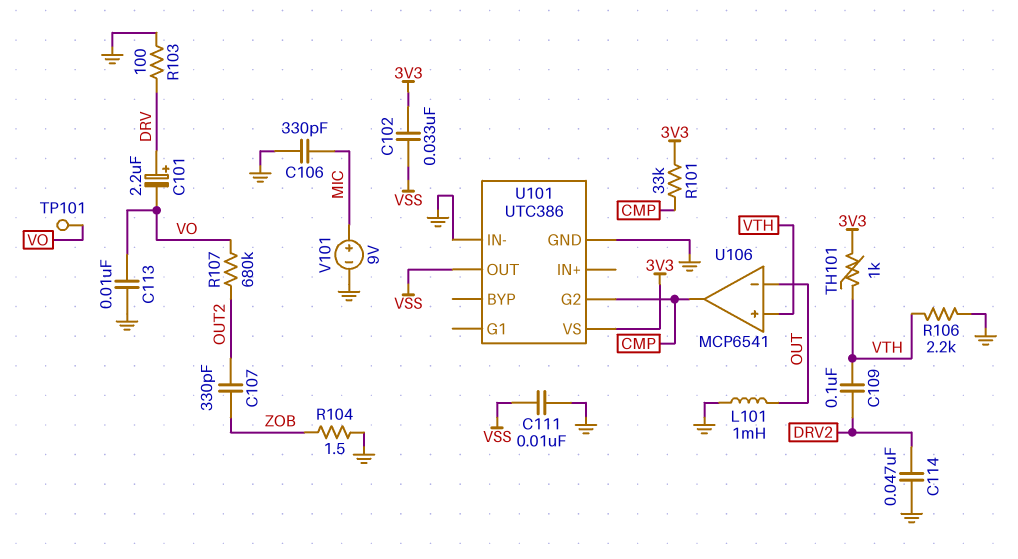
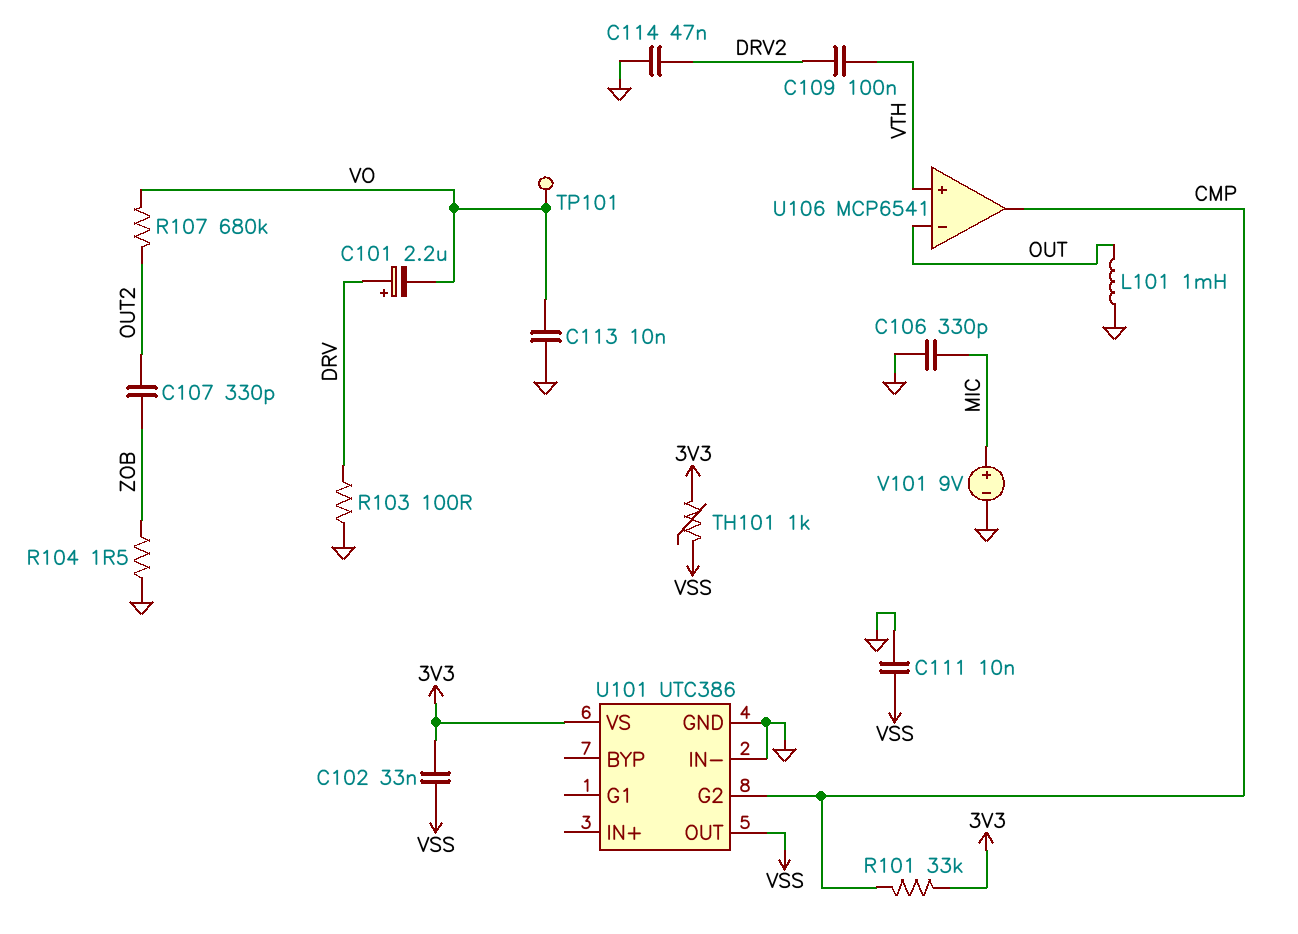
R106: 2.2k (GND, VTH) -> none
TH101: 1k (3V3, VTH) -> 1k (3V3, VSS)

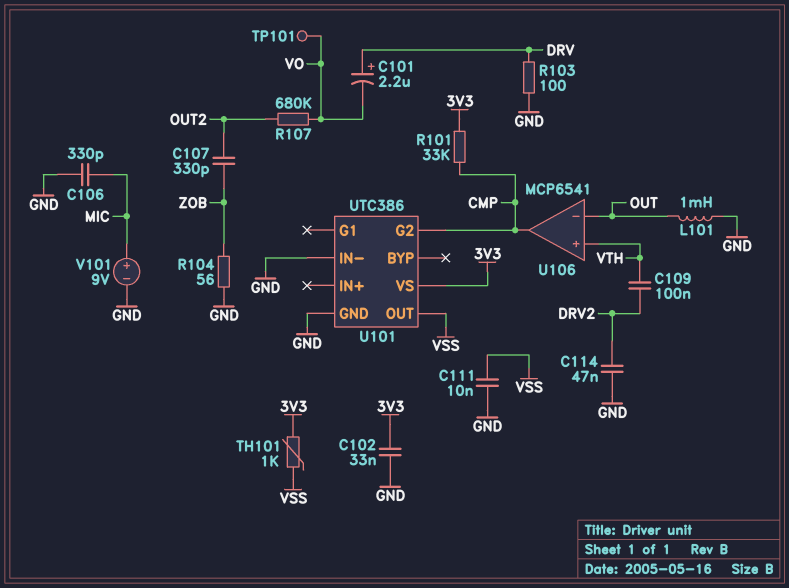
C102: 33nF (3V3, VSS) -> 33nF (3V3, GND)
C113: 10nF (GND, VO) -> none
R104: 1.5 (GND, ZOB) -> 56 (GND, ZOB)

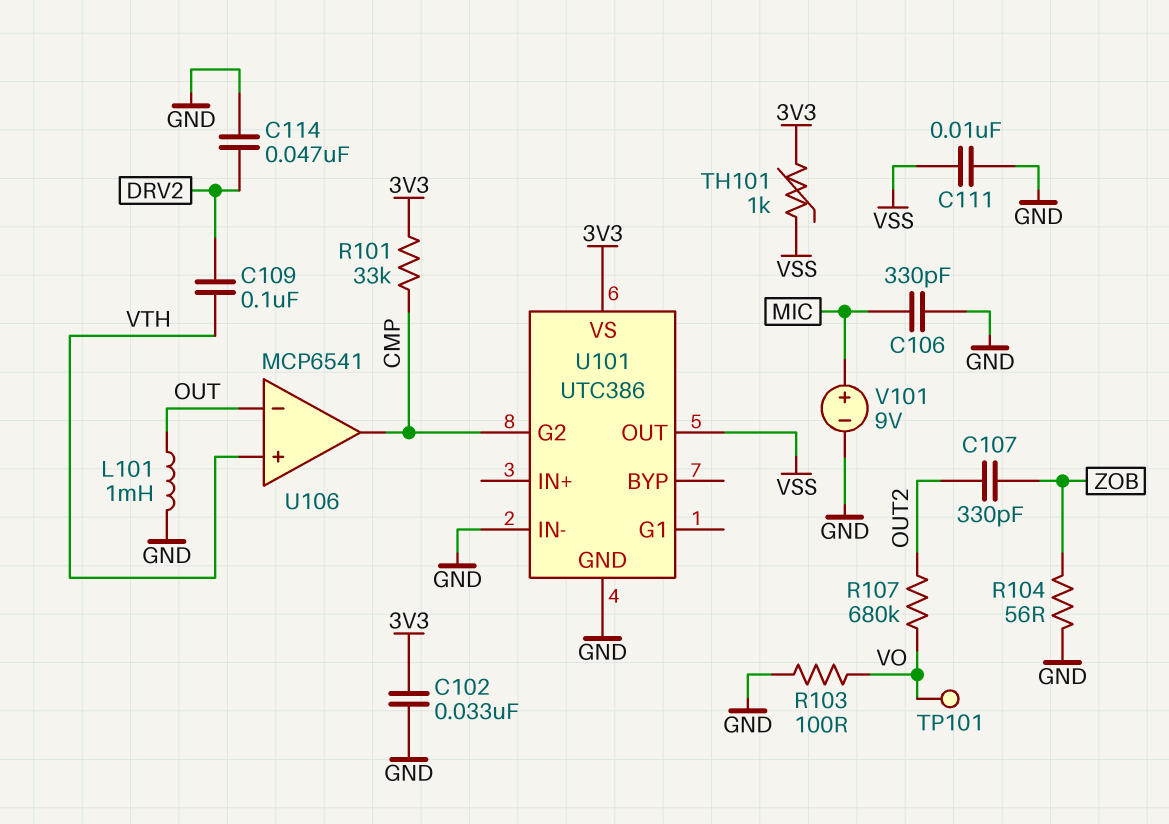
C101: 2.2uF (plus DRV, minus VO) -> none
R103: 100 (DRV, GND) -> 100 (GND, VO)

